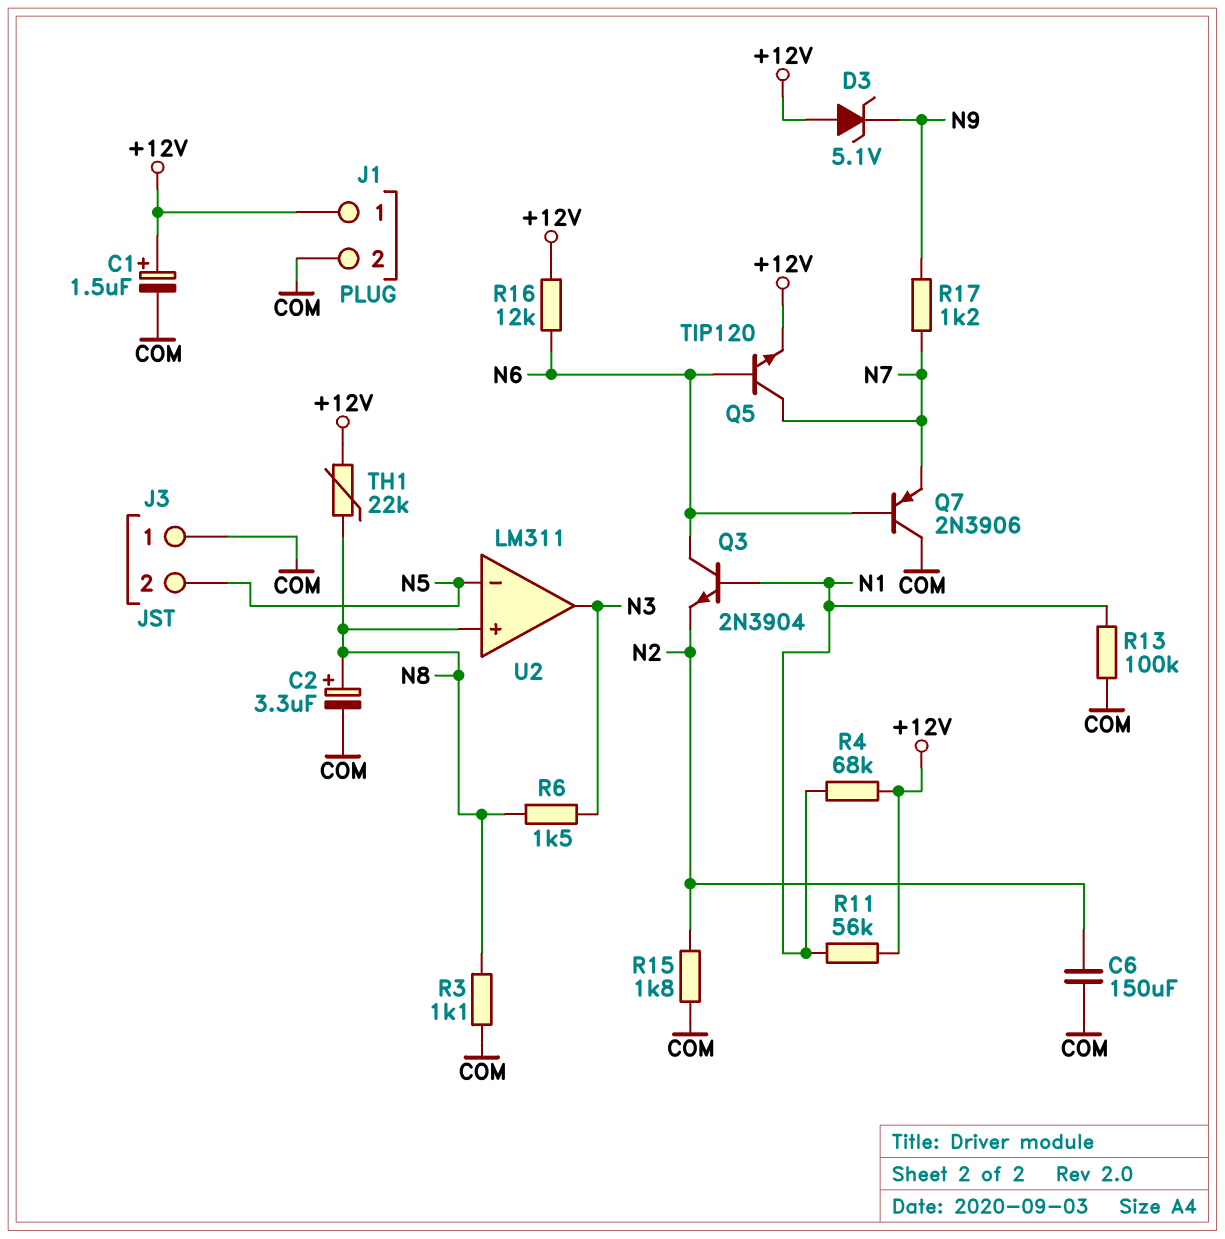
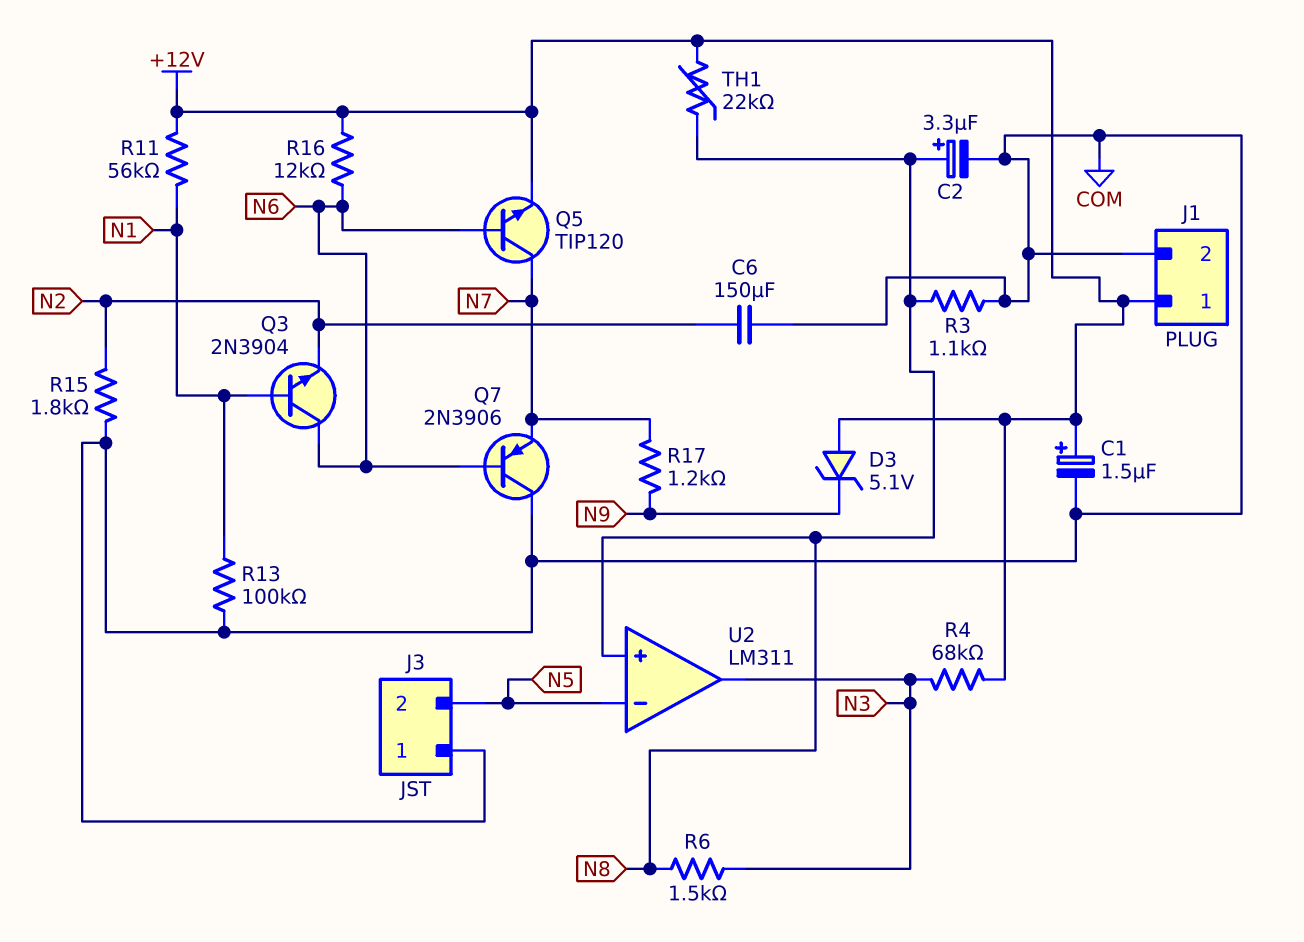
R4: 68k (+12V, N1) -> 68k (+12V, N3)

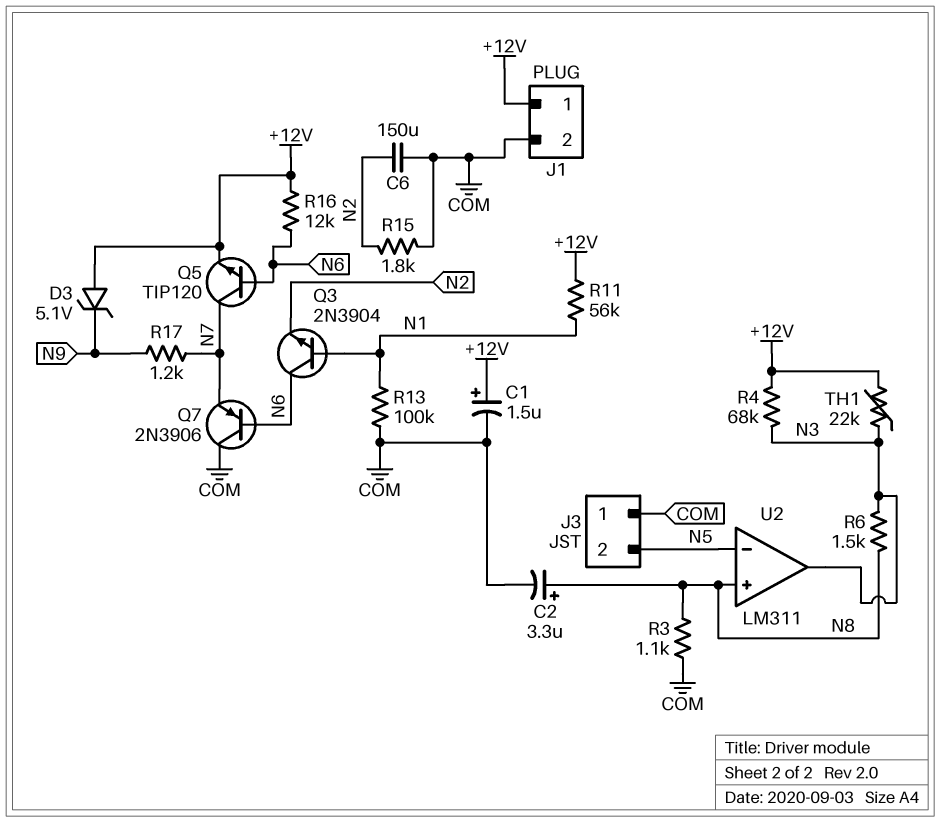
TH1: 22k (+12V, N8) -> 22k (+12V, N3)

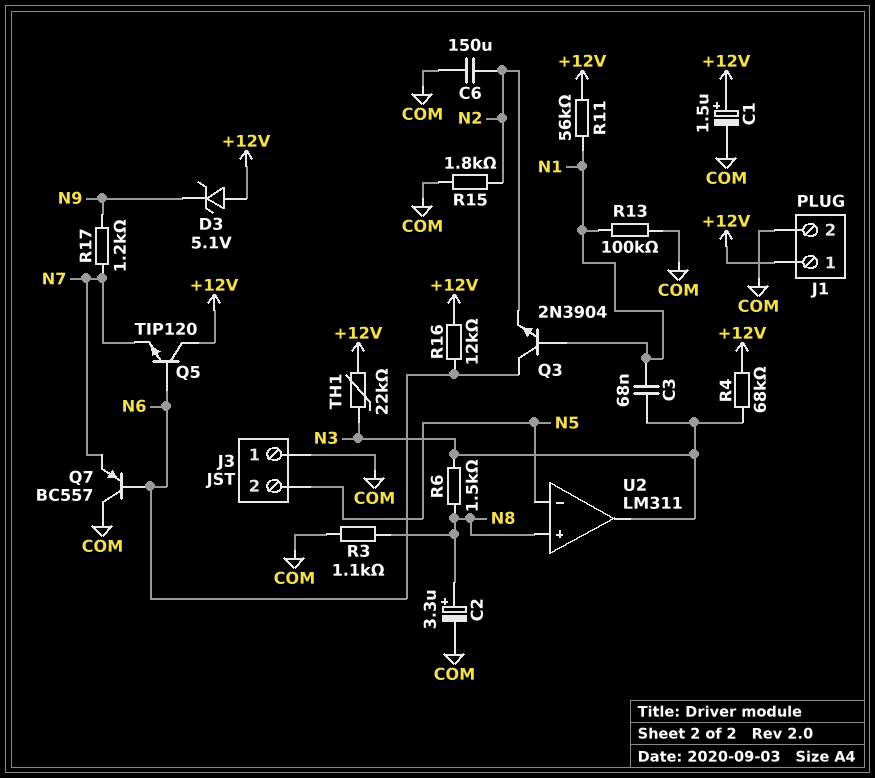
C3: none -> 68nF (N1, N3)
Q5: NPN TIP120 (B N6, C N7, E +12V) -> NPN TIP120 (B N6, C +12V, E N7)
Q7: PNP 2N3906 (B N6, C COM, E N7) -> PNP BC557 (B N6, C COM, E N7)

